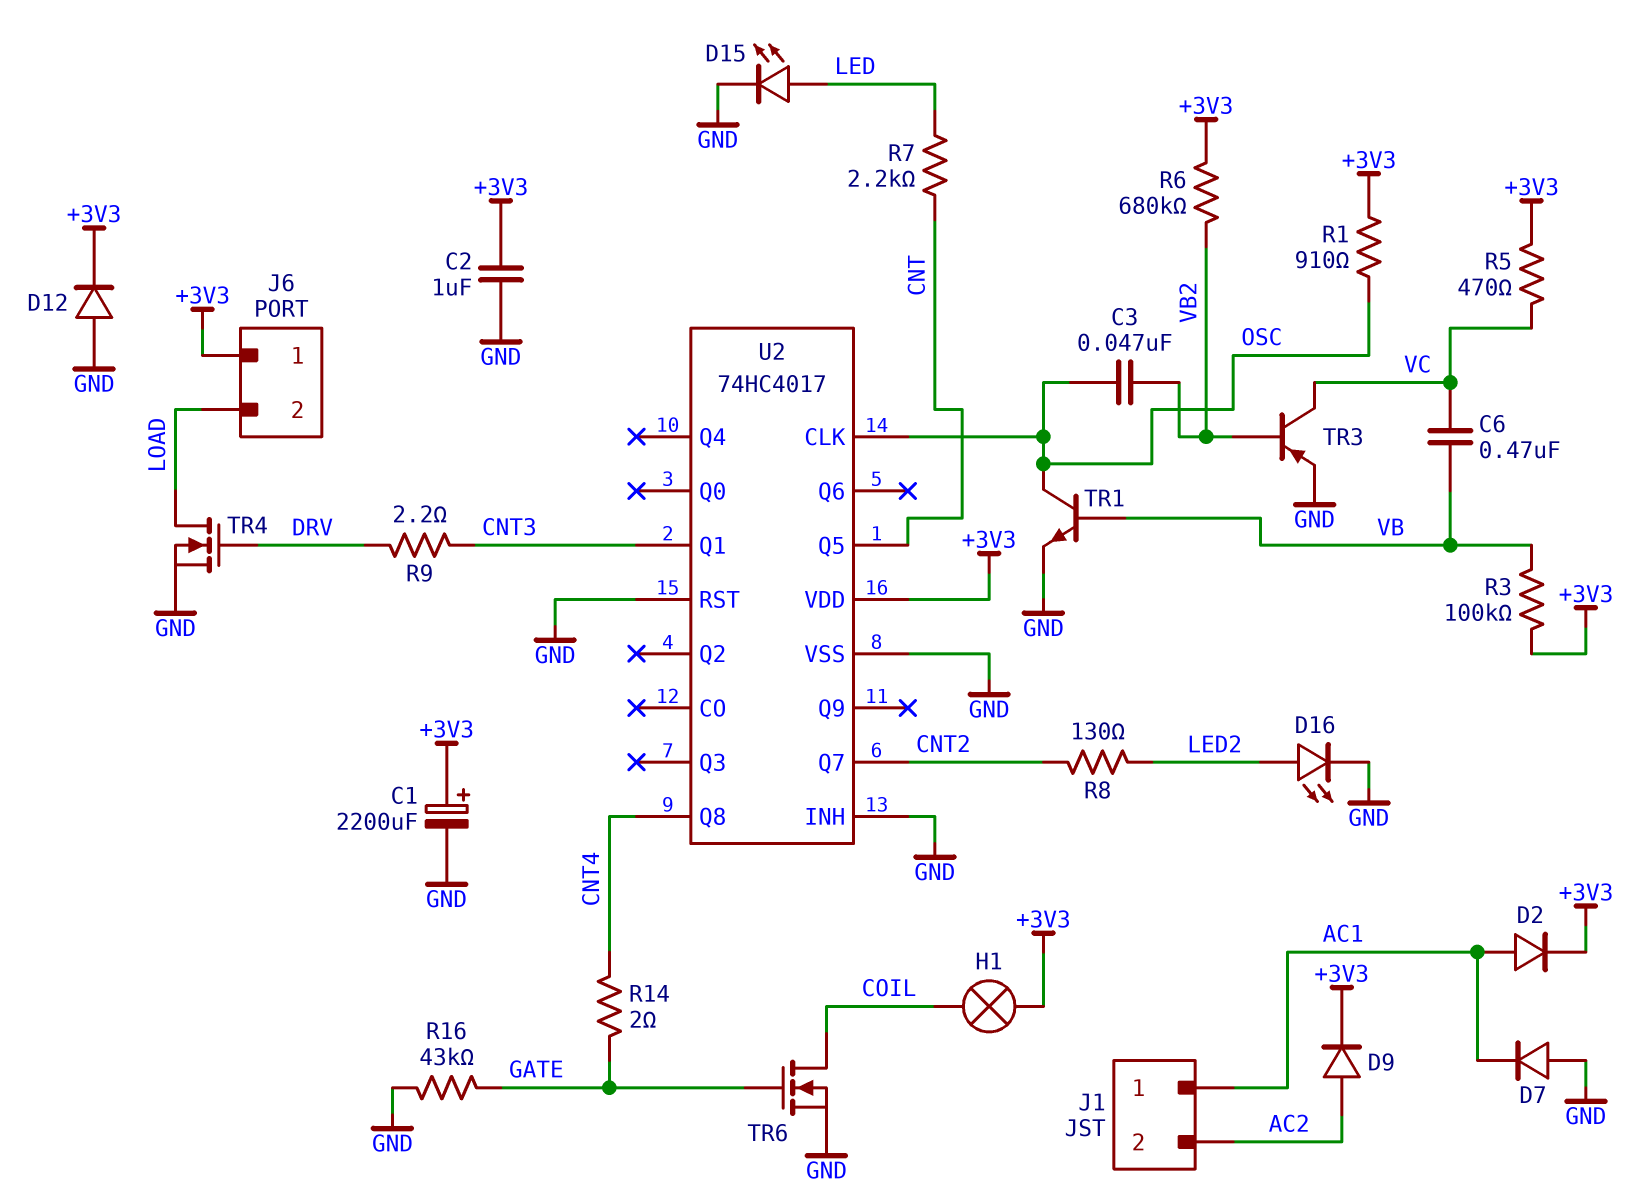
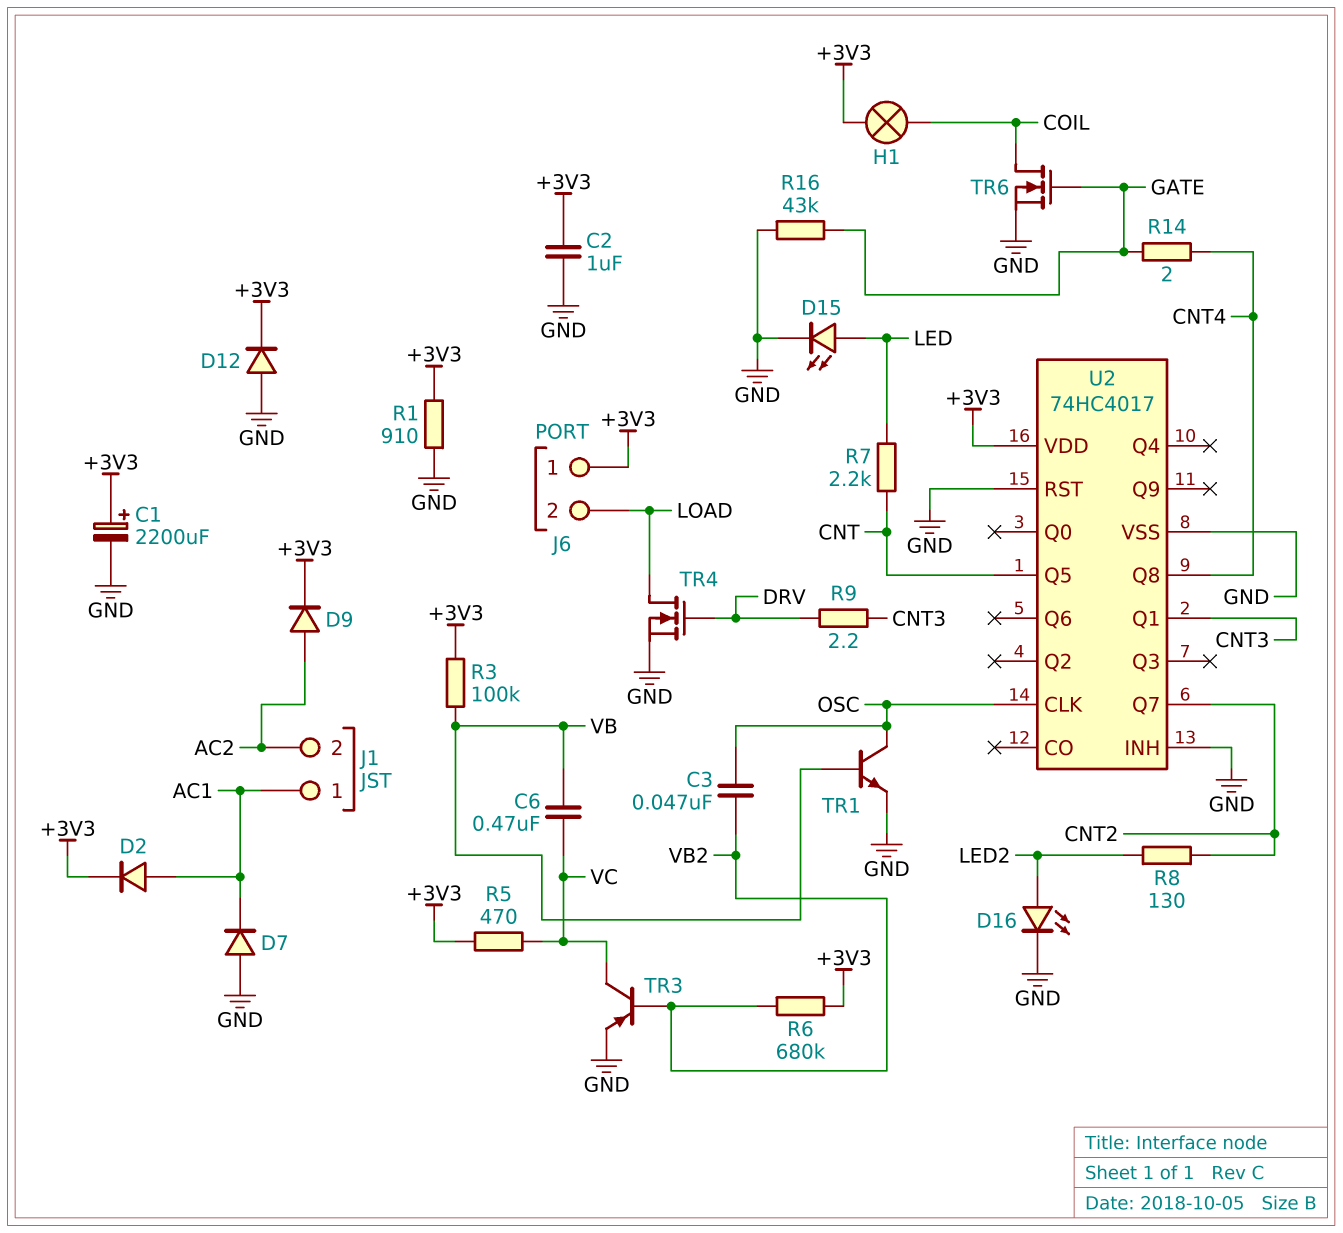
R1: 910 (+3V3, OSC) -> 910 (+3V3, GND)

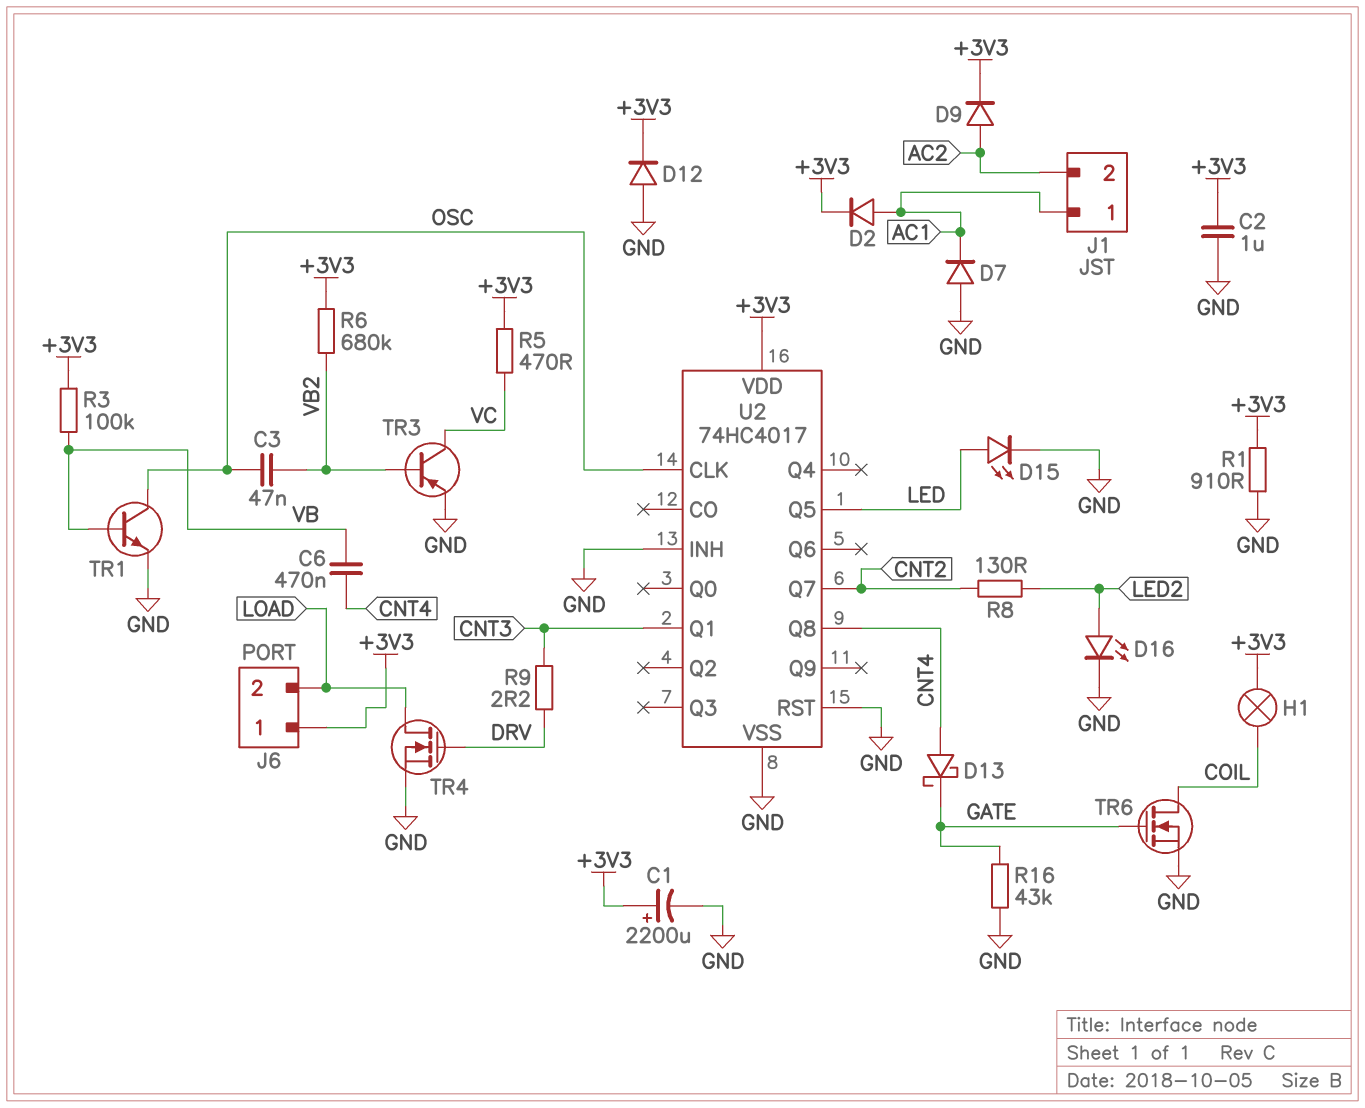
C6: 470nF (VB, VC) -> 470nF (CNT4, VB)
D13: none -> schottky (A CNT4, K GATE)
R7: 2.2k (CNT, LED) -> none
R14: 2 (CNT4, GATE) -> none
U2 pin Q5: CNT -> LED

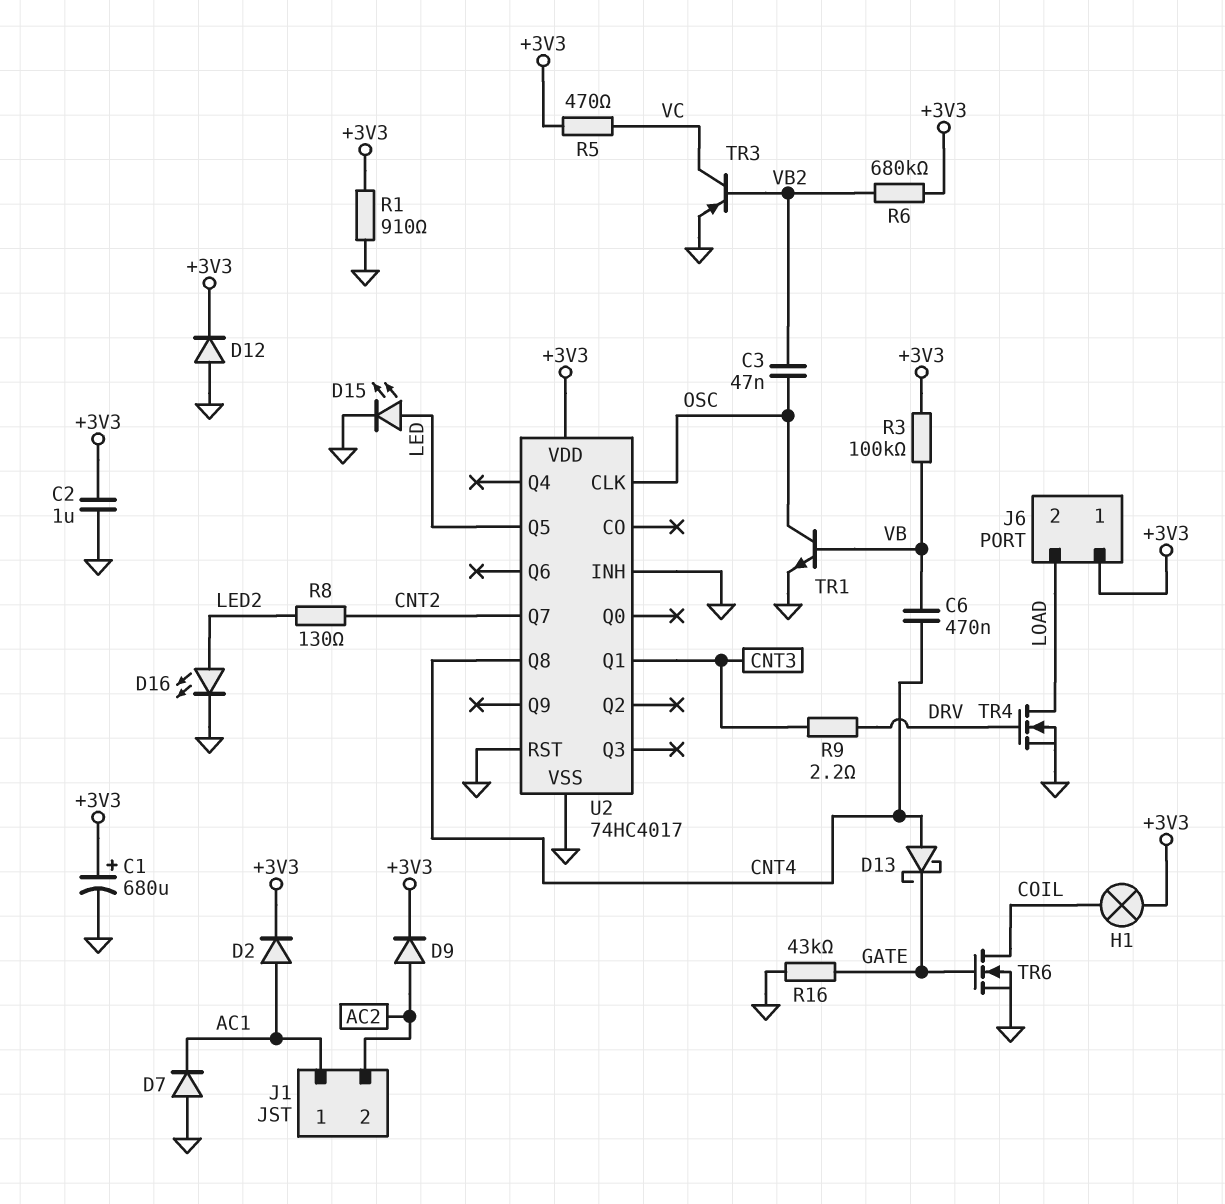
C1: 2200uF (plus +3V3, minus GND) -> 680uF (plus +3V3, minus GND)

